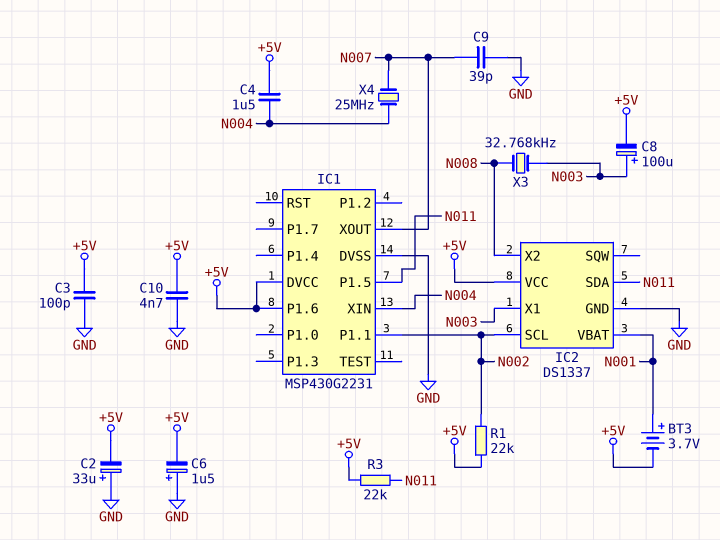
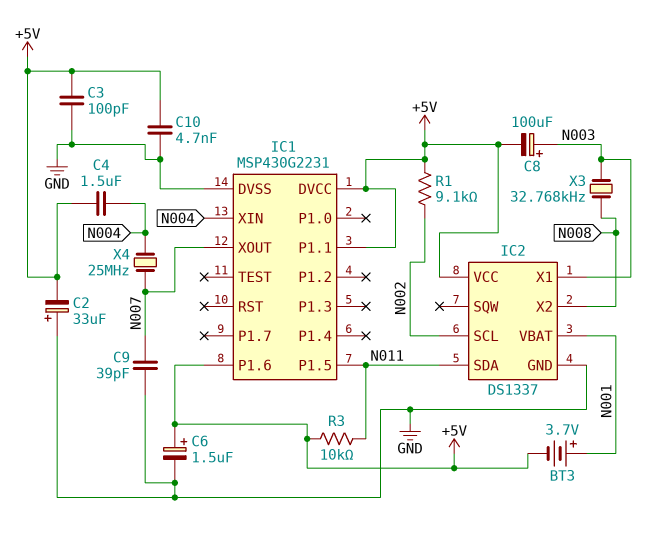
C6: 1.5uF (plus GND, minus +5V) -> 1.5uF (plus +5V, minus GND)
IC1 pin P1.1: N002 -> +5V
R1: 22k (+5V, N002) -> 9.1k (+5V, N002)
R3: 22k (+5V, N011) -> 10k (+5V, N011)

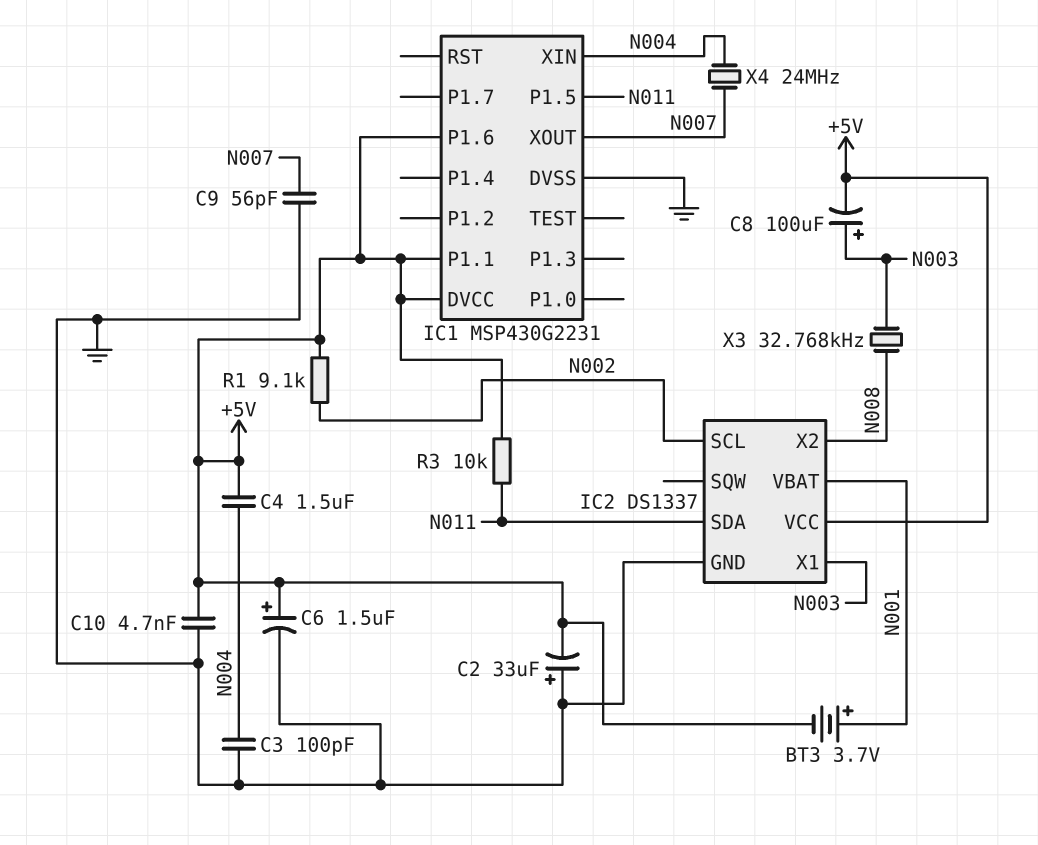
C3: 100pF (+5V, GND) -> 100pF (GND, N004)
C9: 39pF (GND, N007) -> 56pF (GND, N007)
X4: 25MHz (N004, N007) -> 24MHz (N004, N007)

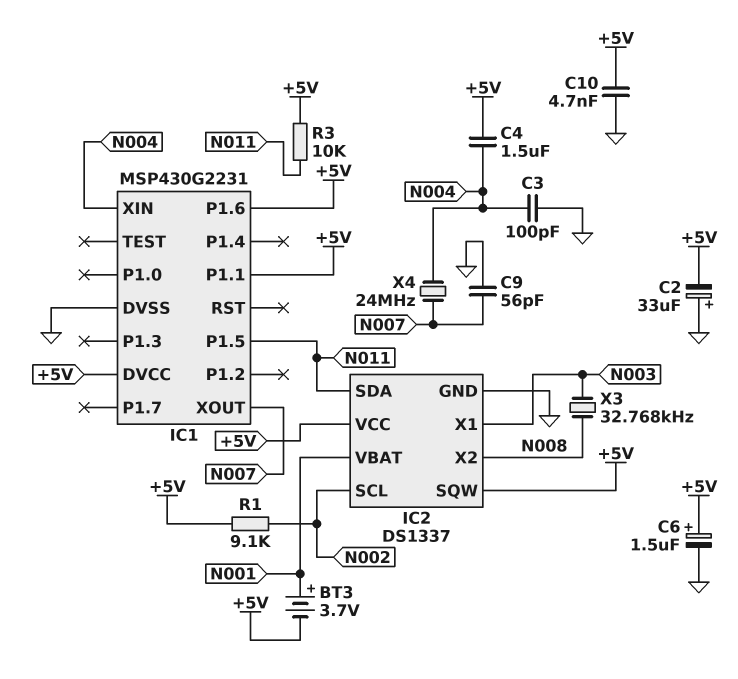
C8: 100uF (plus N003, minus +5V) -> none
IC2 pin SQW: none -> +5V

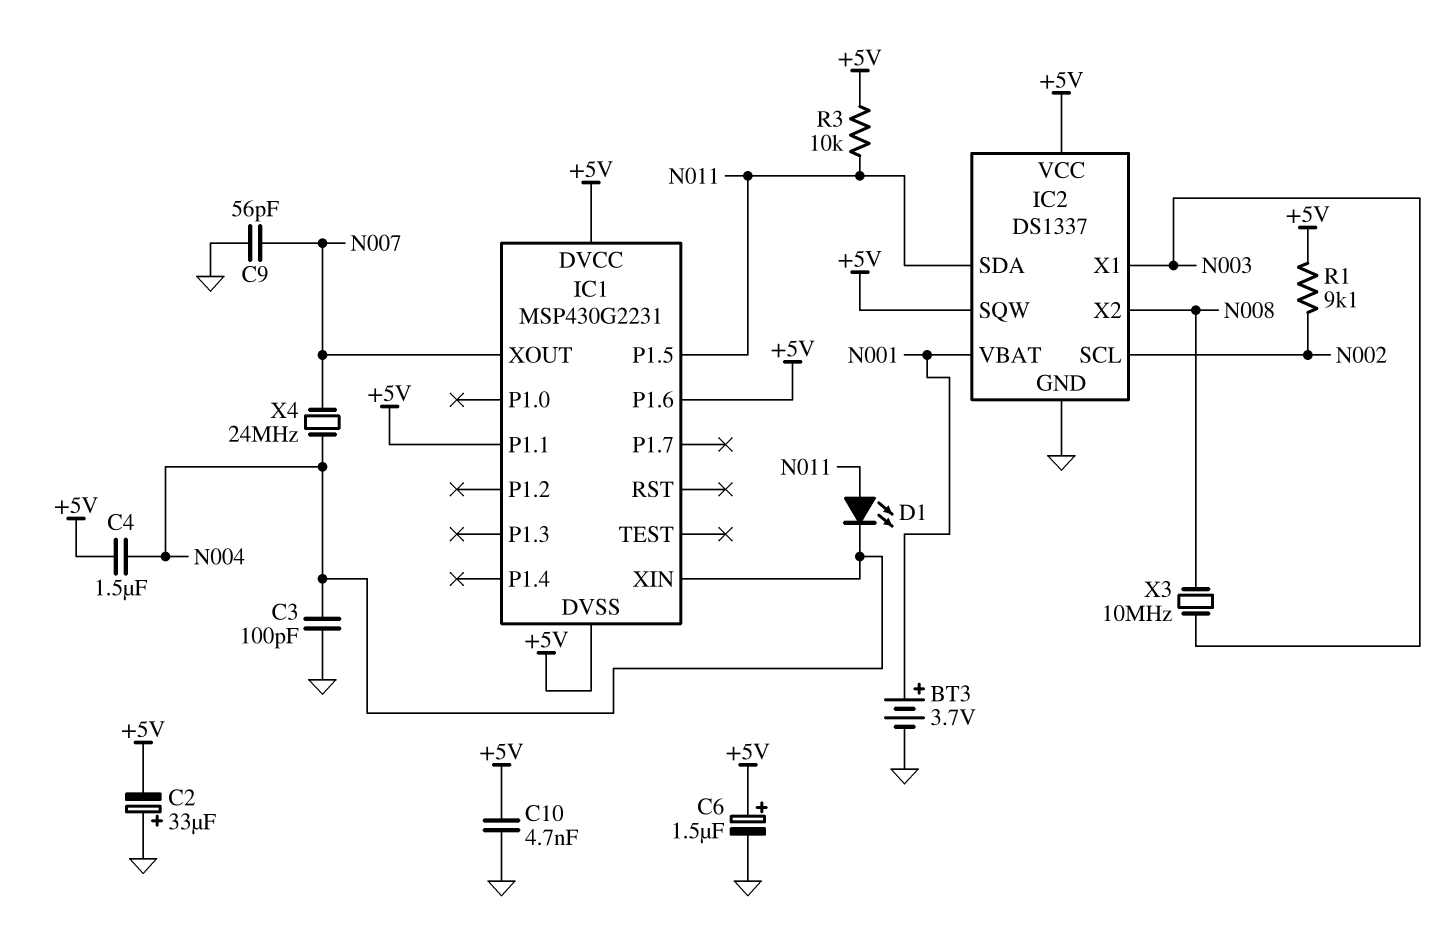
BT3: 3.7V (plus N001, minus +5V) -> 3.7V (plus N001, minus GND)
D1: none -> LED (A N011, K N004)
IC1 pin DVSS: GND -> +5V
X3: 32.768kHz (N003, N008) -> 10MHz (N003, N008)

